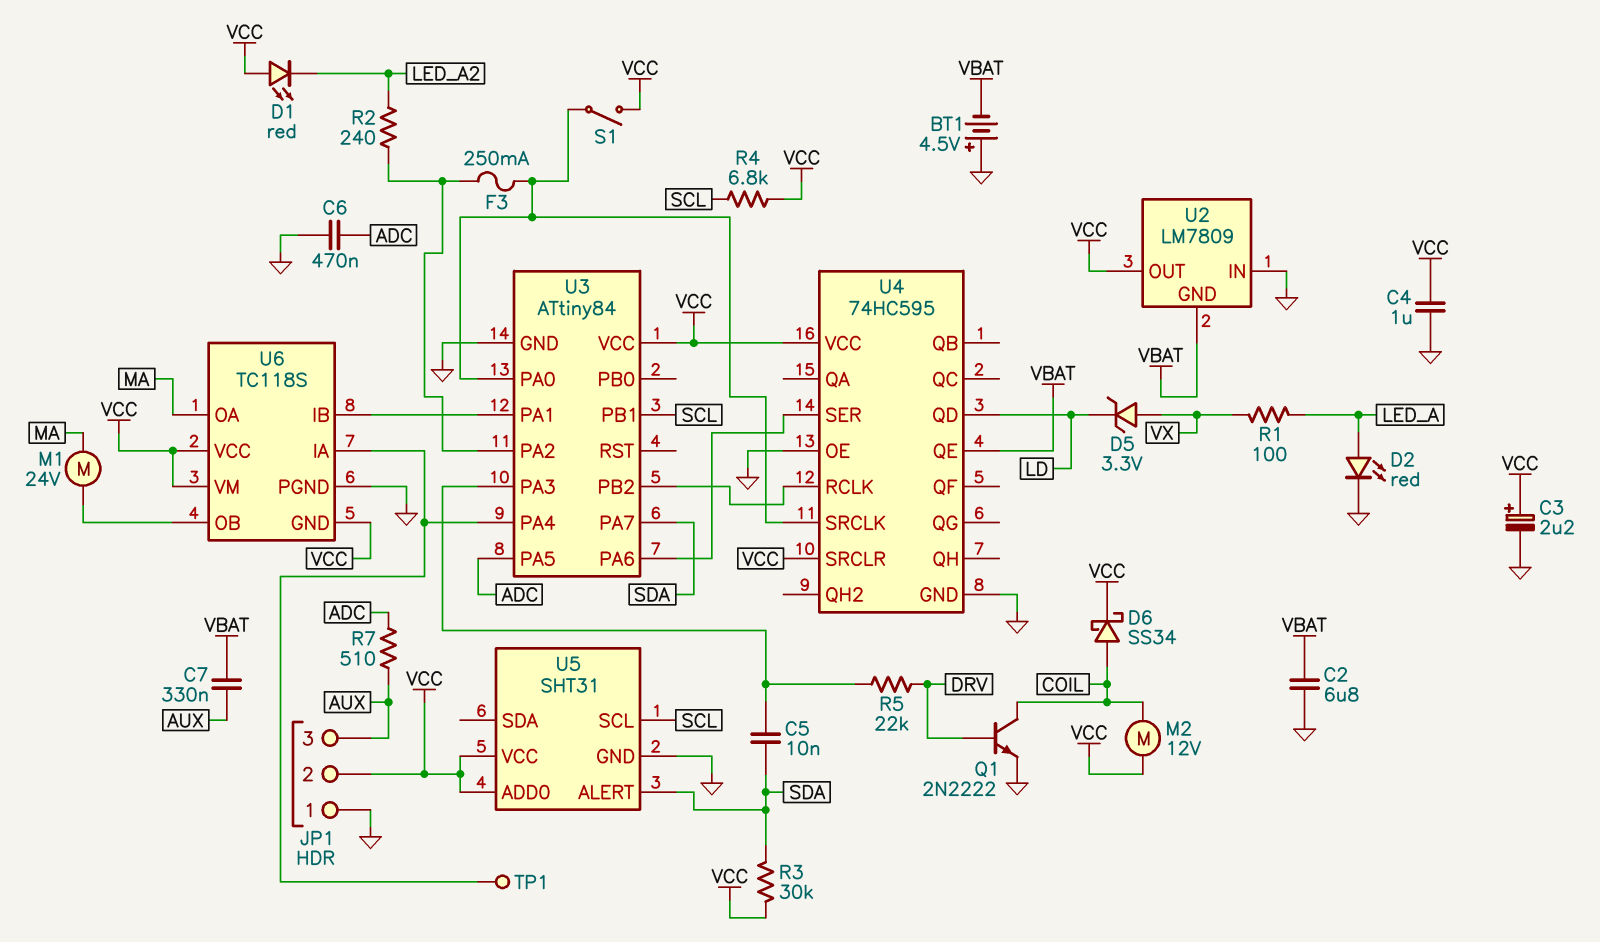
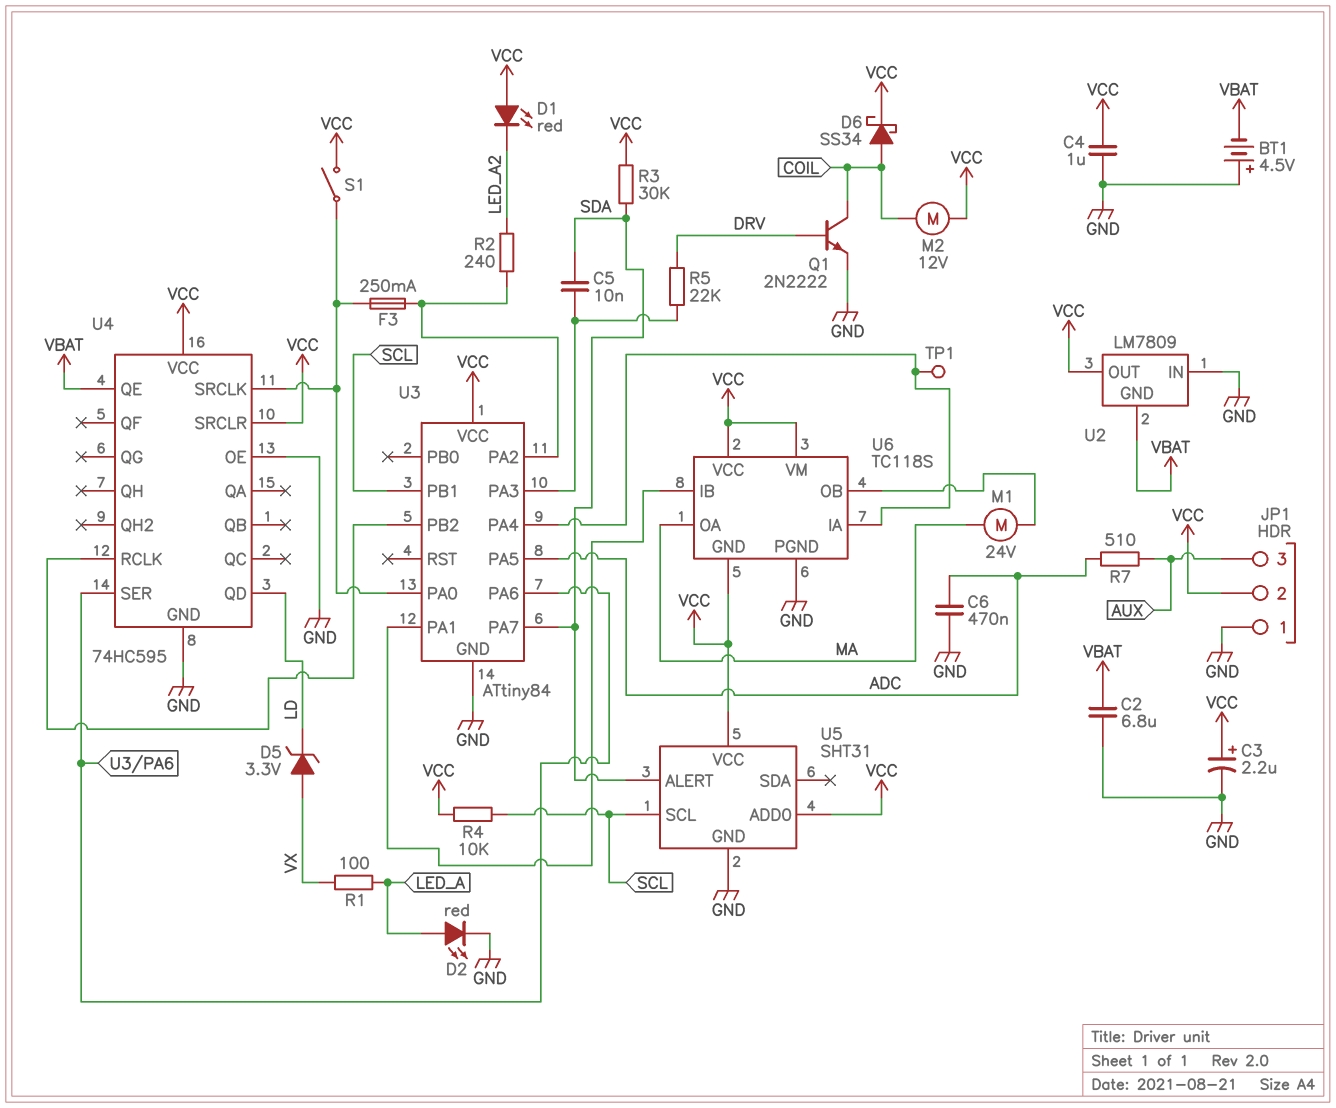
C7: 330nF (AUX, VBAT) -> none
R4: 6.8k (SCL, VCC) -> 10k (SCL, VCC)

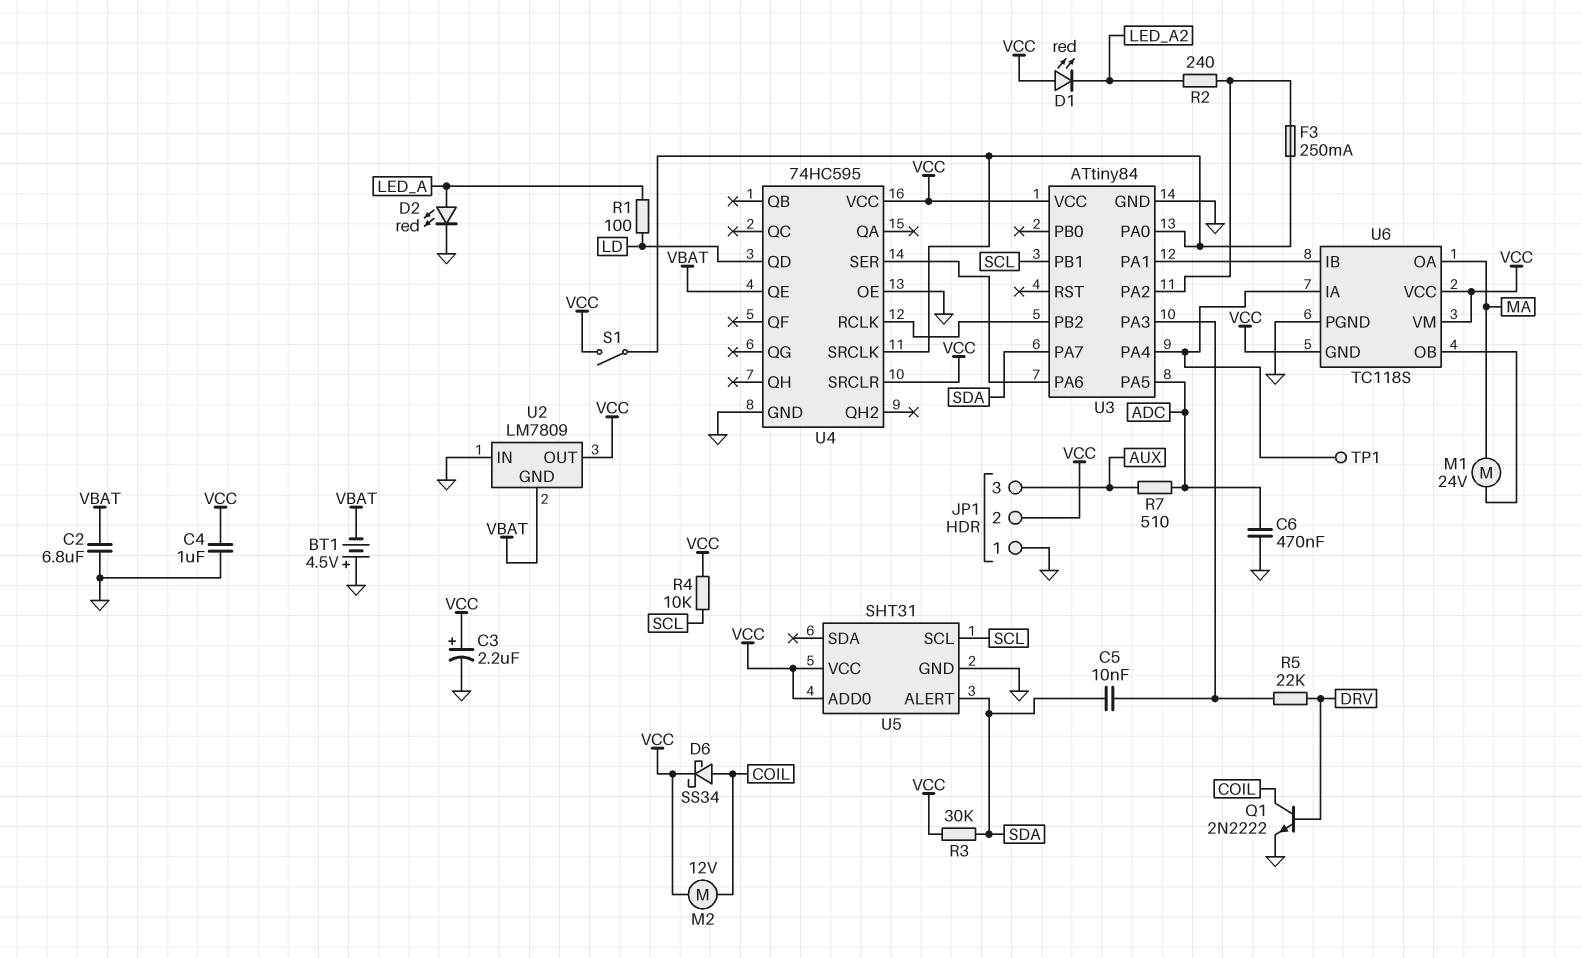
D5: zener 3.3V (A VX, K LD) -> none
R1: 100 (LED_A, VX) -> 100 (LD, LED_A)

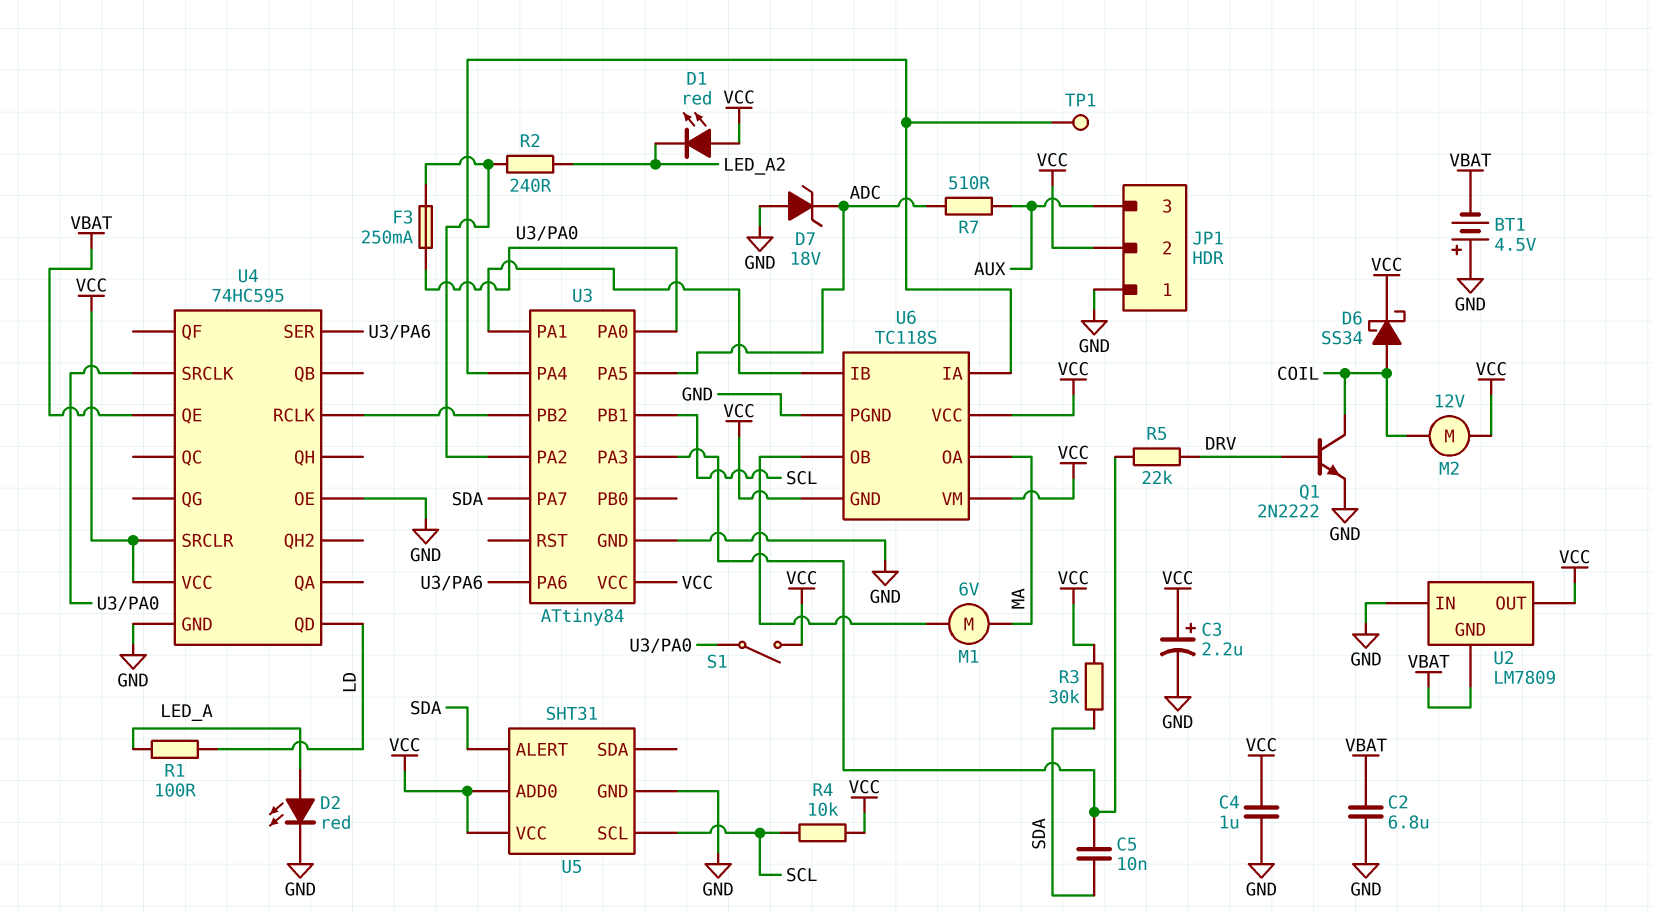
C6: 470nF (ADC, GND) -> none
D7: none -> zener 18V (A GND, K ADC)
M1: motor 24V (MA, U6/OB) -> motor 6V (MA, U6/OB)

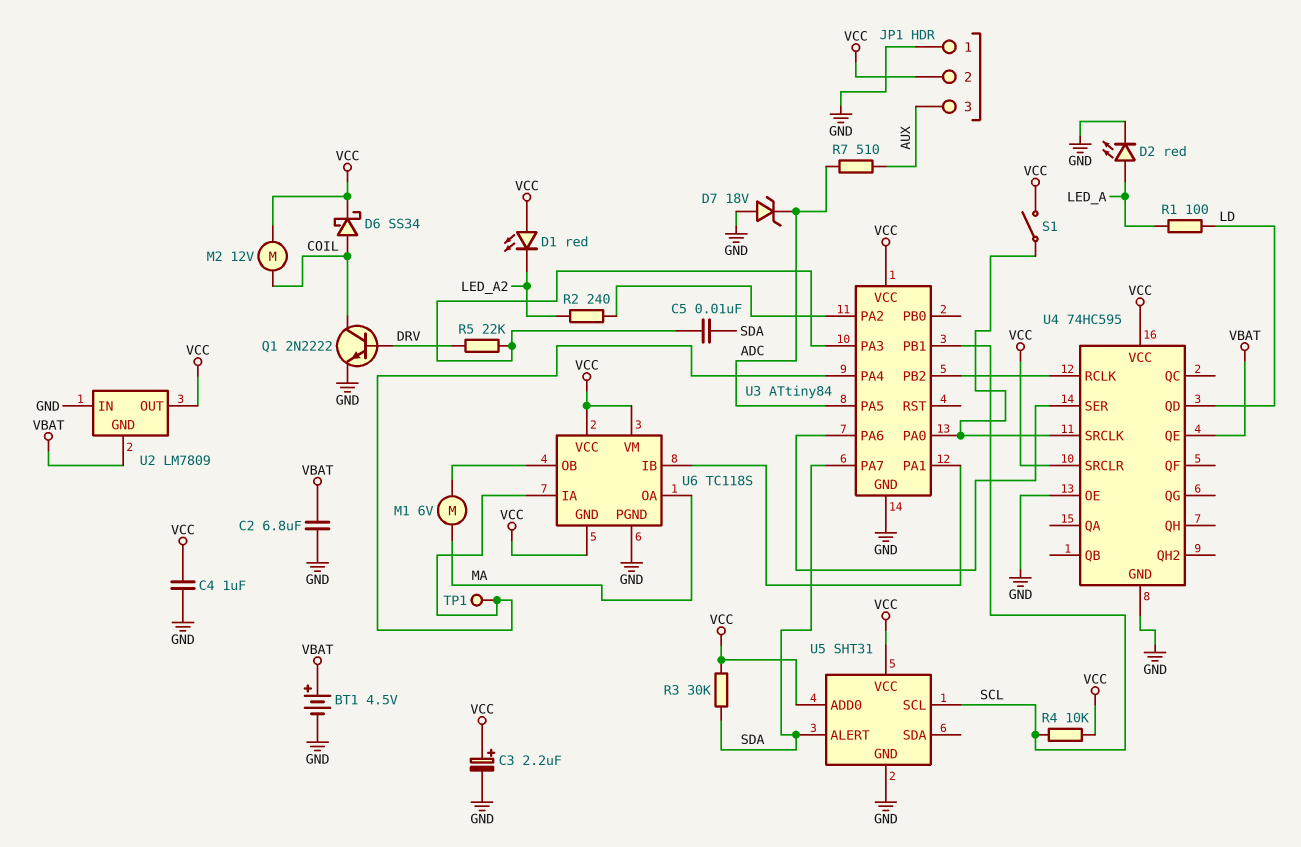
BT1: 4.5V (plus GND, minus VBAT) -> 4.5V (plus VBAT, minus GND)
F3: 250mA (U3/PA0, U3/PA2) -> none

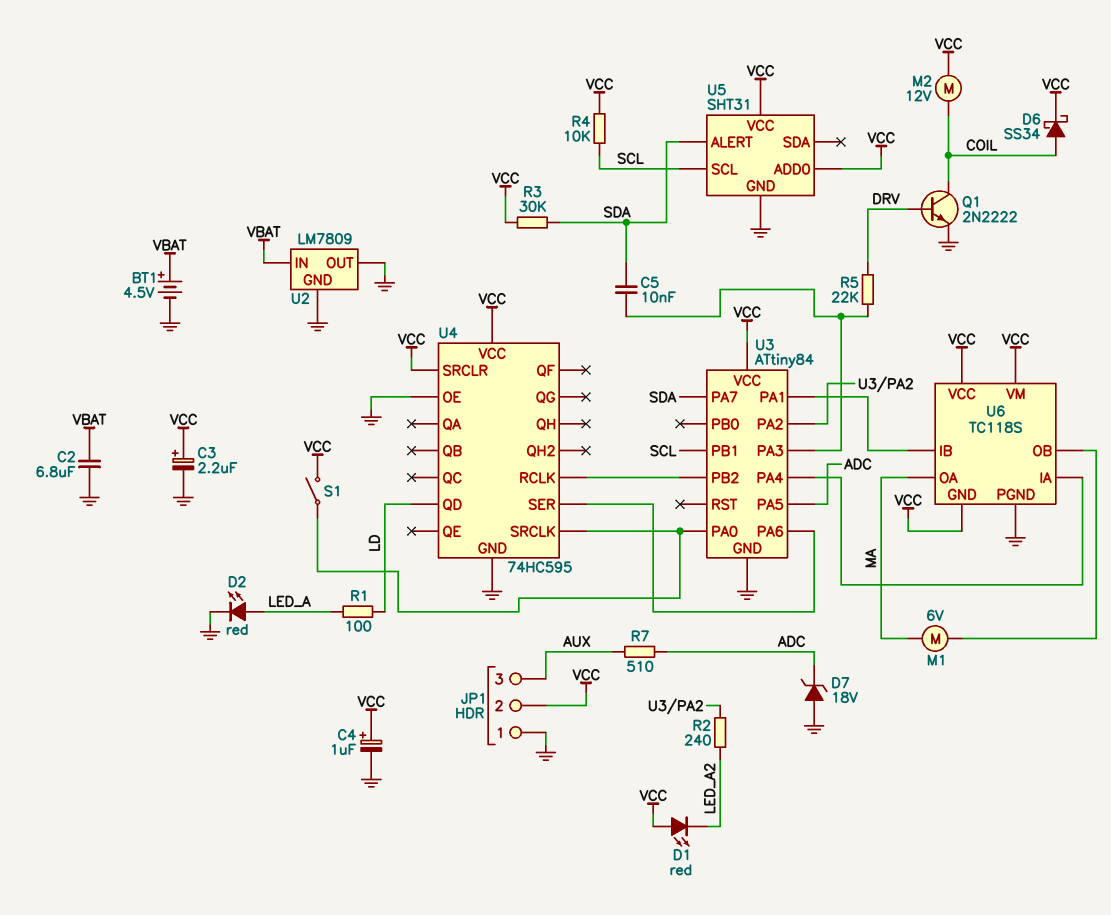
C4: 1uF (GND, VCC) -> 1uF (plus VCC, minus GND)
TP1: test point (U3/PA4) -> none
U2 pin GND: VBAT -> GND
U2 pin IN: GND -> VBAT
U2 pin OUT: VCC -> GND
U4 pin QE: VBAT -> none

